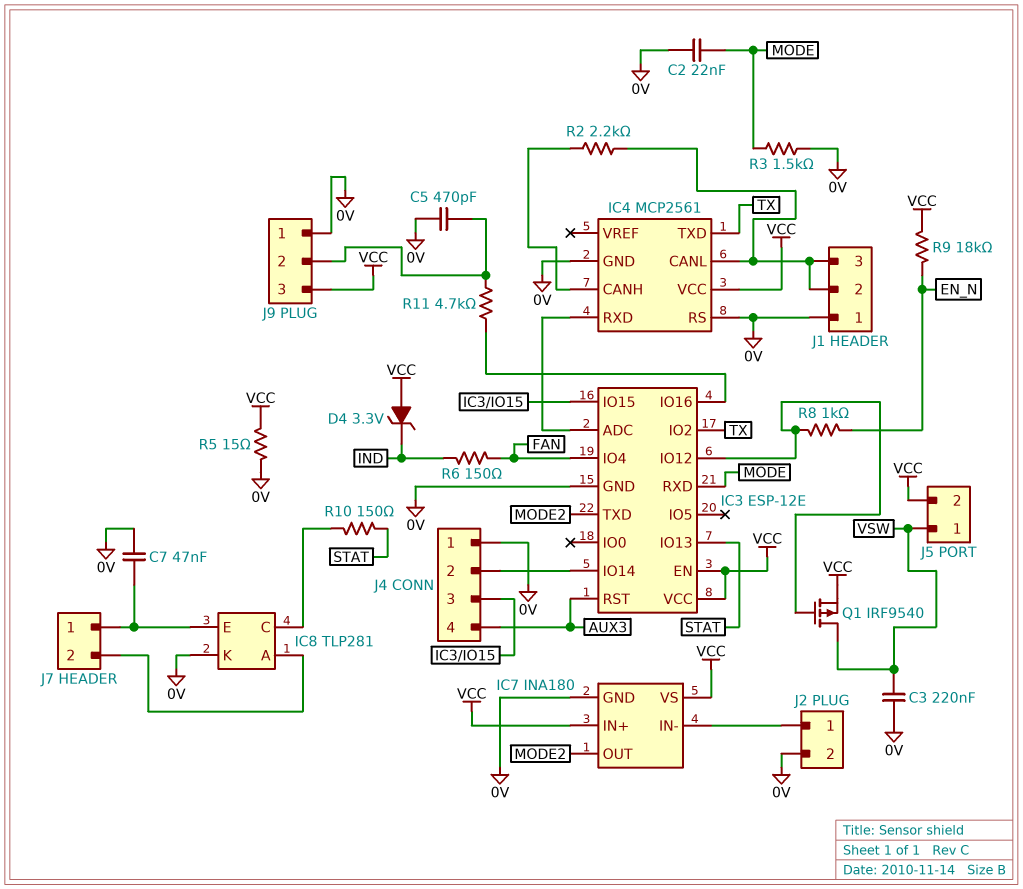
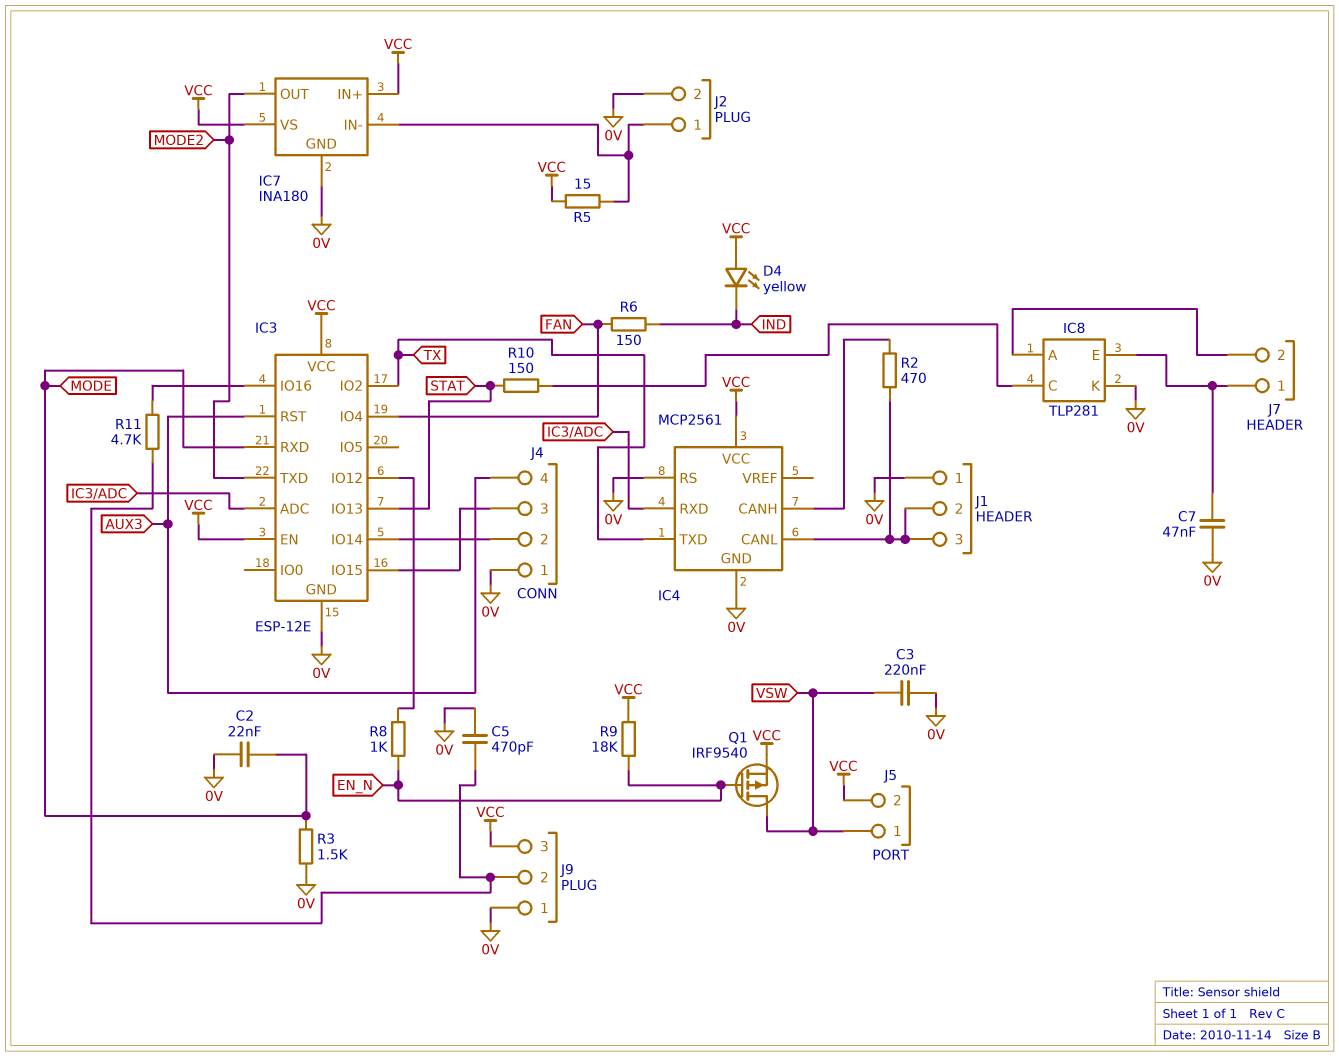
D4: zener 3.3V (A VCC, K IND) -> LED yellow (A VCC, K IND)
Q1: PMOS IRF9540 (G IC3/IO12, D VSW, S VCC) -> PMOS IRF9540 (G EN_N, D VSW, S VCC)
R2: 2.2k (IC4/CANH, IC4/CANL) -> 470 (IC4/CANH, IC4/CANL)
R5: 15 (0V, VCC) -> 15 (IC7/IN-, VCC)

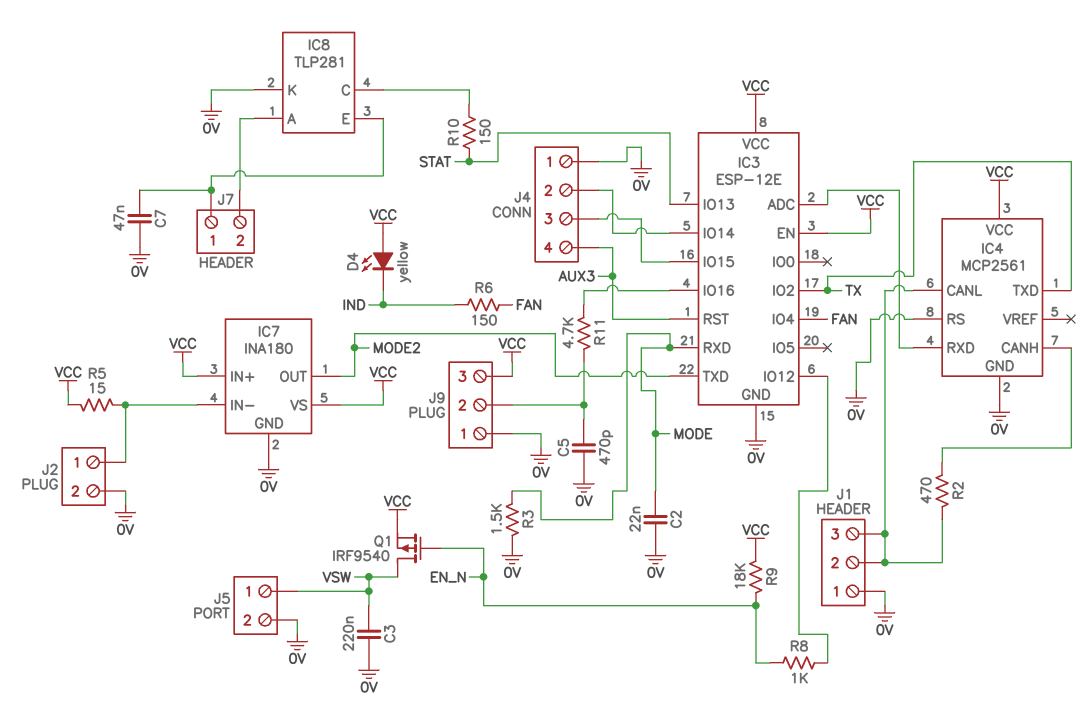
J5 pin 2: VCC -> 0V

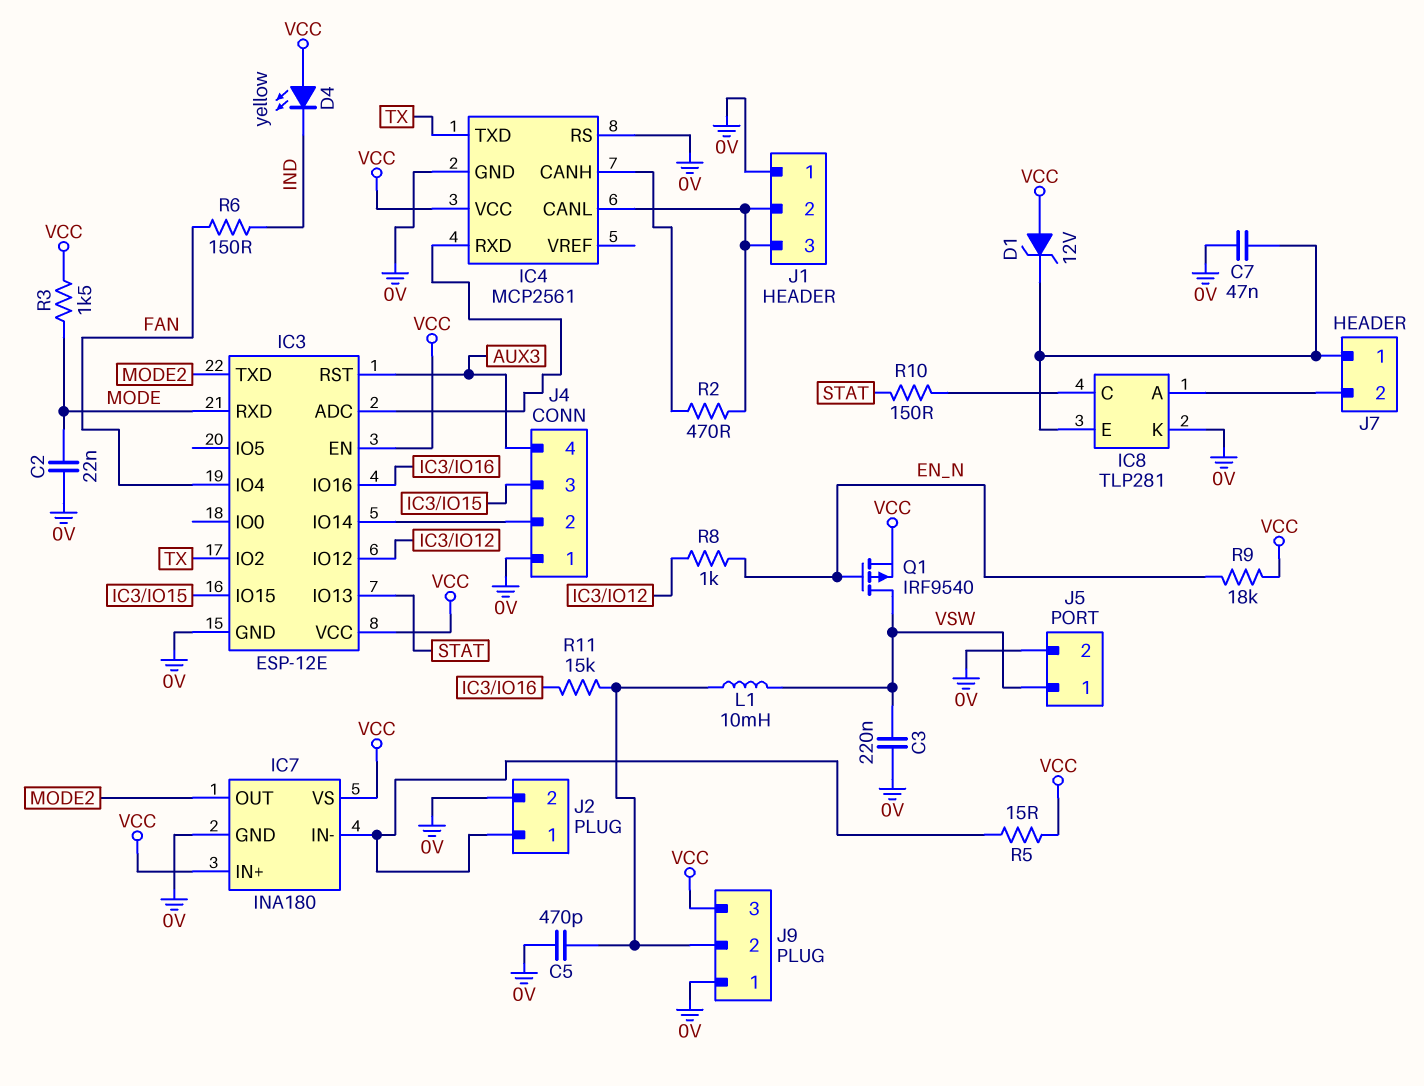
D1: none -> zener 12V (A VCC, K IC8/E)
L1: none -> 10mH (J9/2, VSW)
R3: 1.5k (0V, MODE) -> 1.5k (MODE, VCC)
R11: 4.7k (IC3/IO16, J9/2) -> 15k (IC3/IO16, J9/2)

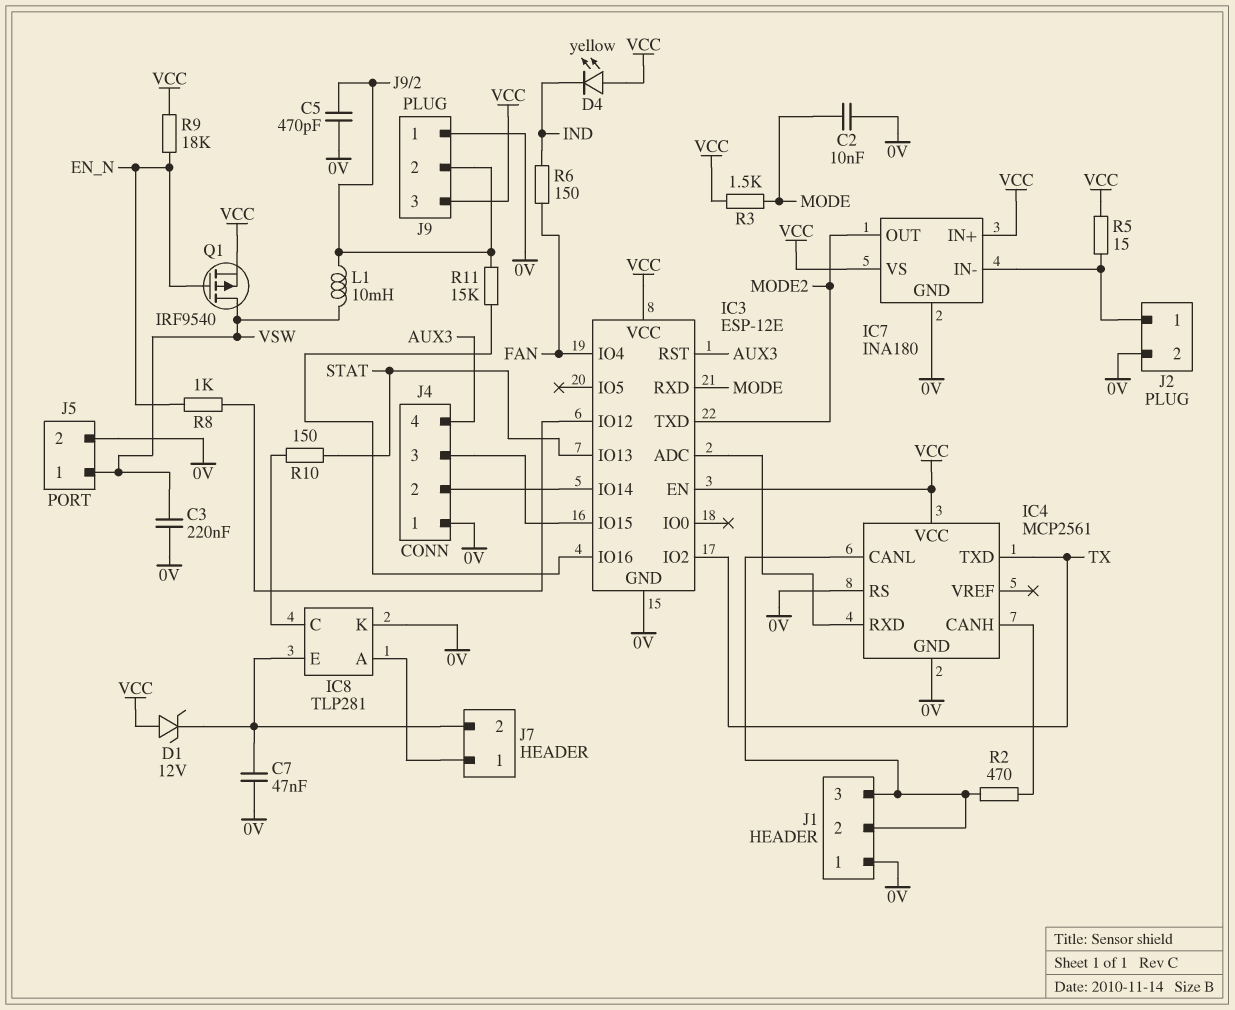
C2: 22nF (0V, MODE) -> 10nF (0V, MODE)
J7 pin 1: IC8/E -> IC8/A
J7 pin 2: IC8/A -> IC8/E

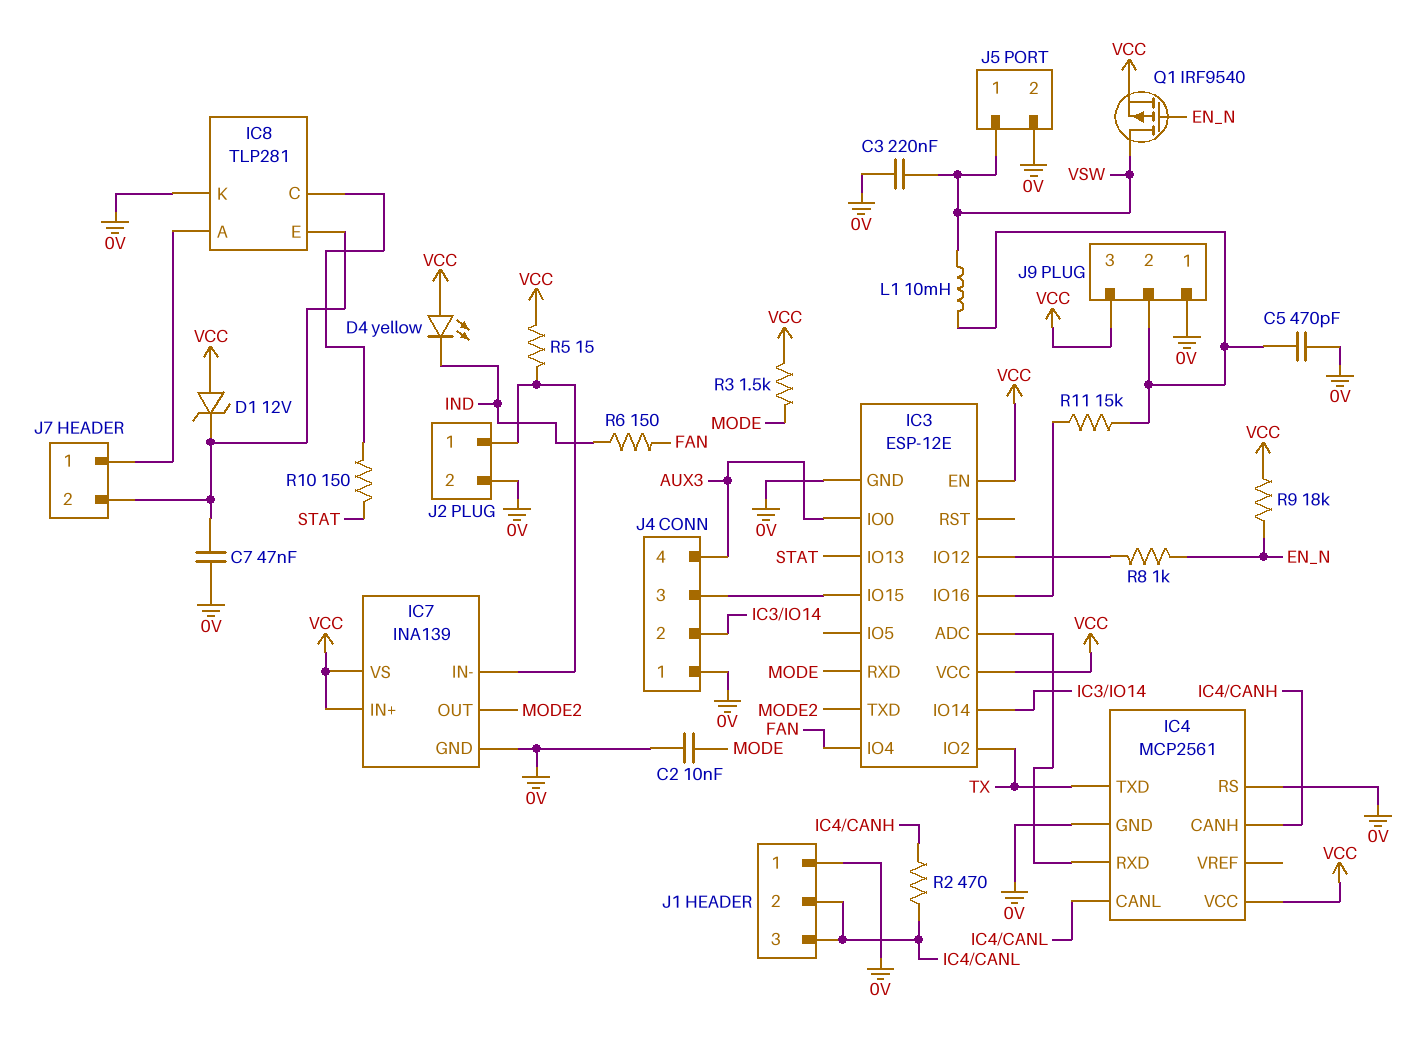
IC3 pin IO0: none -> AUX3
IC3 pin RST: AUX3 -> none
IC7: INA180 -> INA139

